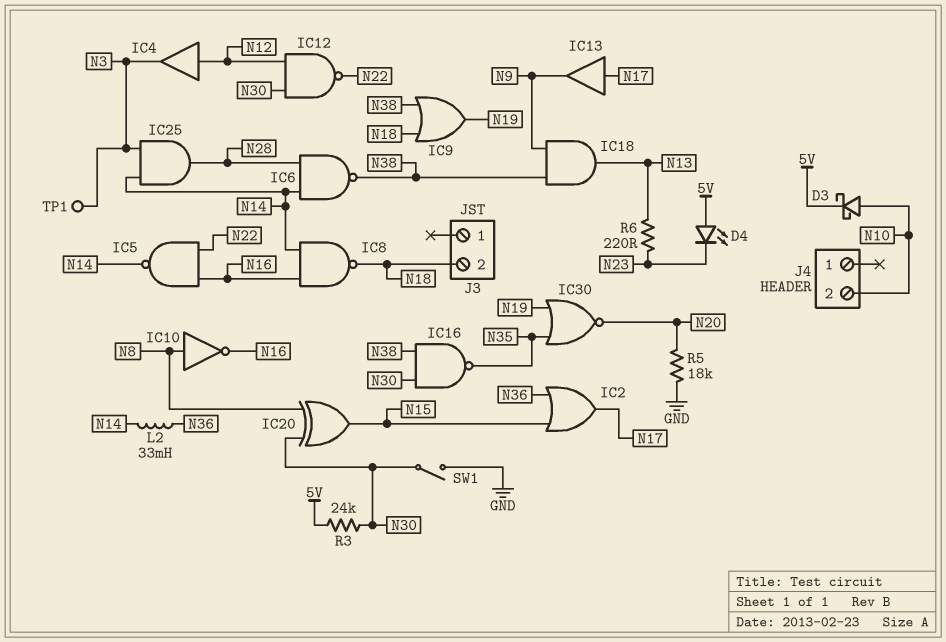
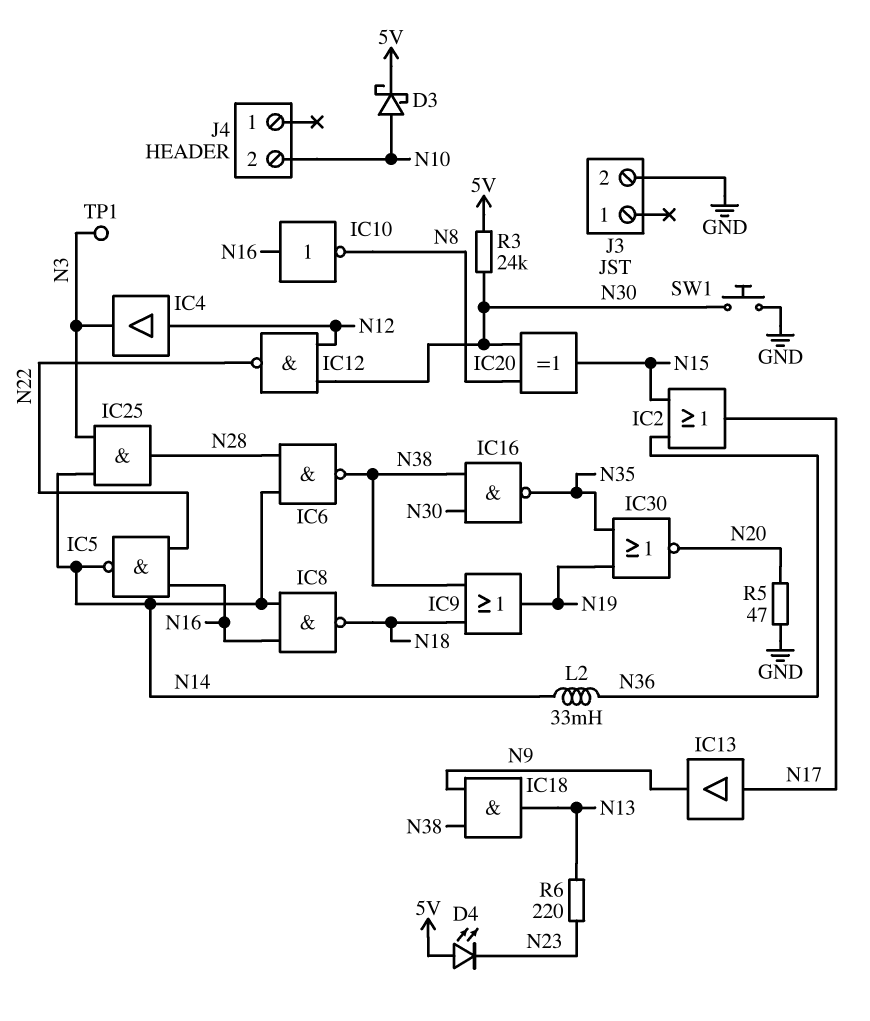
IC10: NOT (in N8, out N16) -> NOT (in N16, out N8)
J3 pin 2: N18 -> GND
R5: 18k (GND, N20) -> 47 (GND, N20)
SW1: switch (GND, N30) -> button (GND, N30)

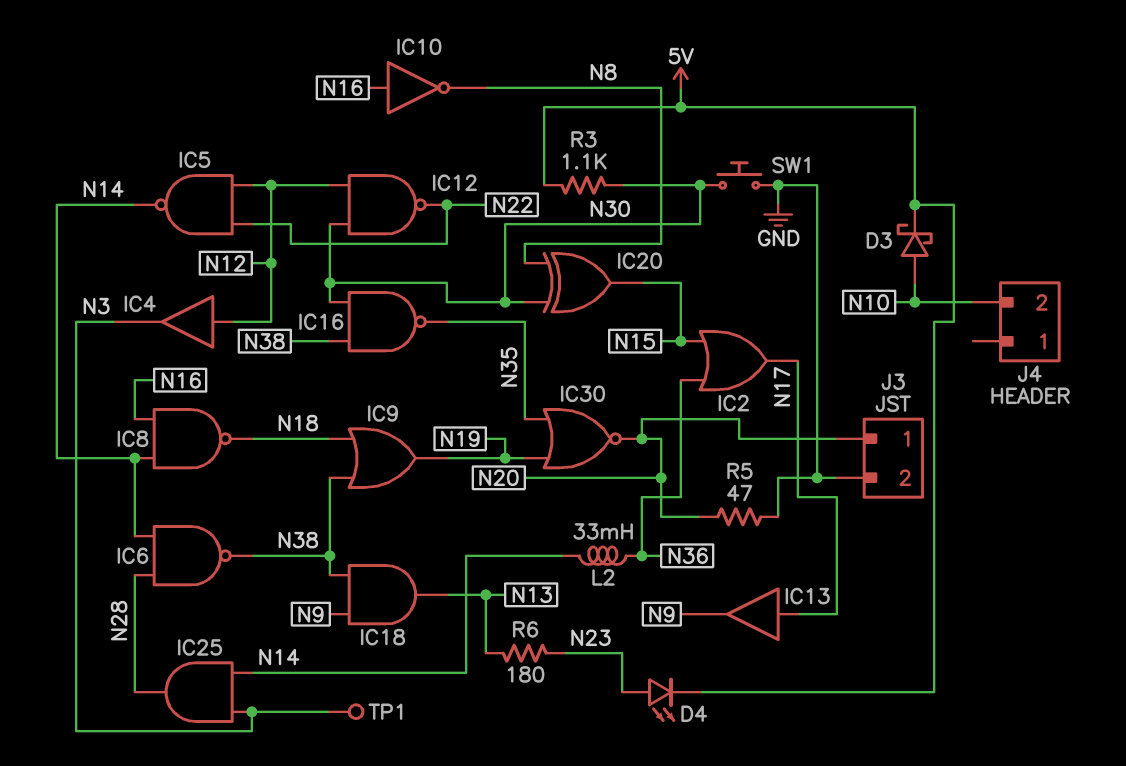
D4: LED (A 5V, K N23) -> LED (A N23, K 5V)
IC5: NAND (in N16, in N22, out N14) -> NAND (in N12, in N22, out N14)
J3 pin 1: none -> N20
R3: 24k (5V, N30) -> 1.1k (5V, N30)
R6: 220 (N13, N23) -> 180 (N13, N23)

